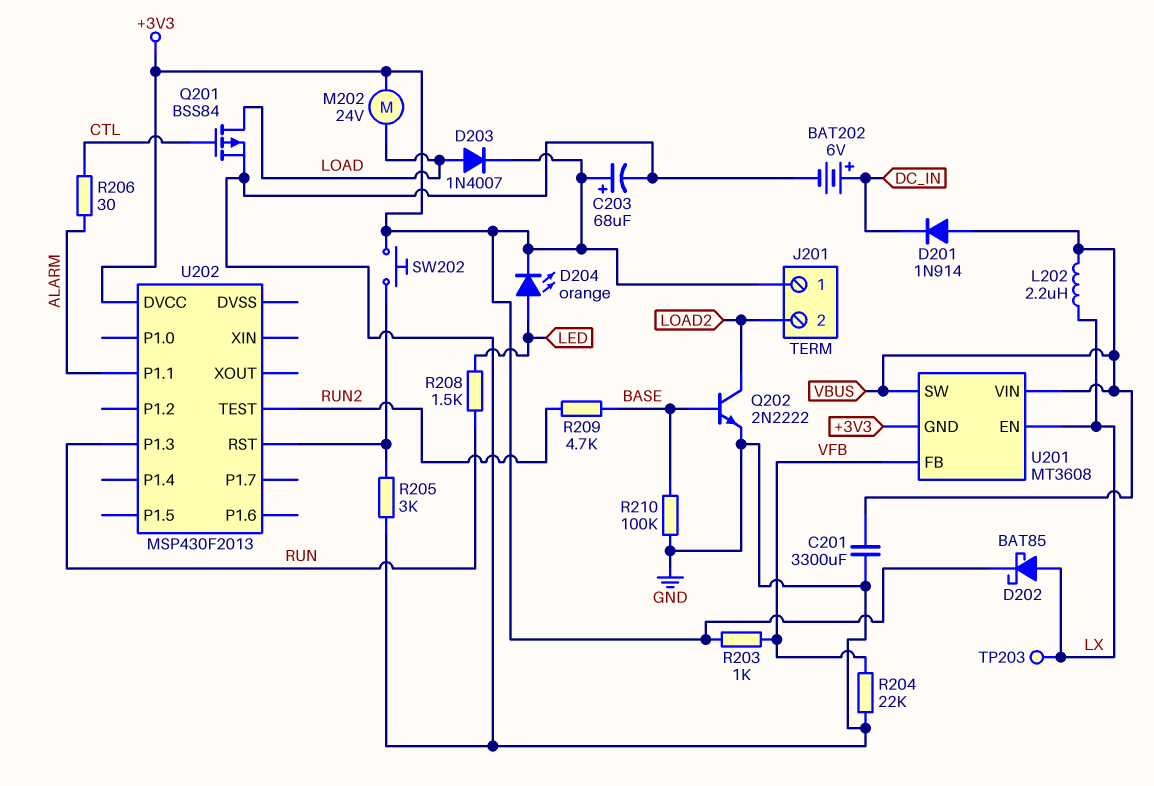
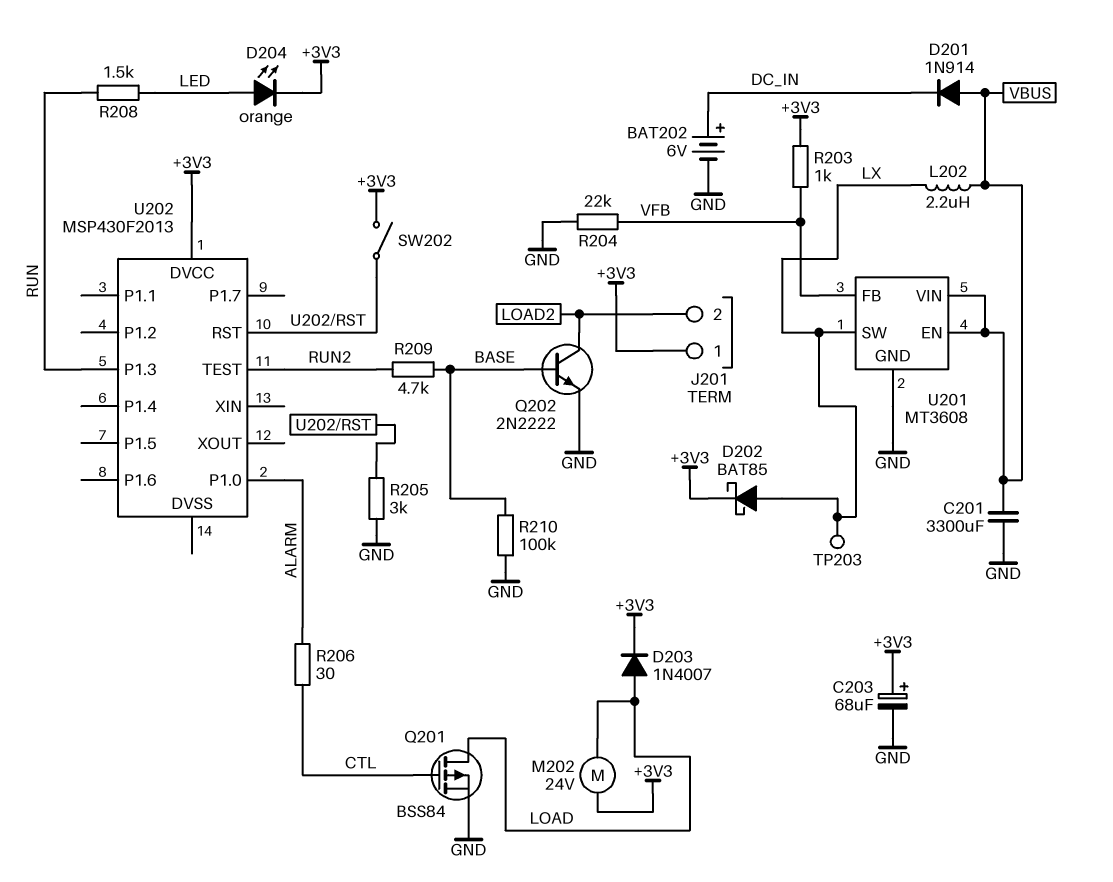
SW202: button (+3V3, U202/RST) -> switch (+3V3, U202/RST)
U201 pin EN: LX -> VBUS
U201 pin GND: +3V3 -> GND
U201 pin SW: VBUS -> LX
U202 pin P1.0: none -> ALARM
U202 pin P1.1: ALARM -> none

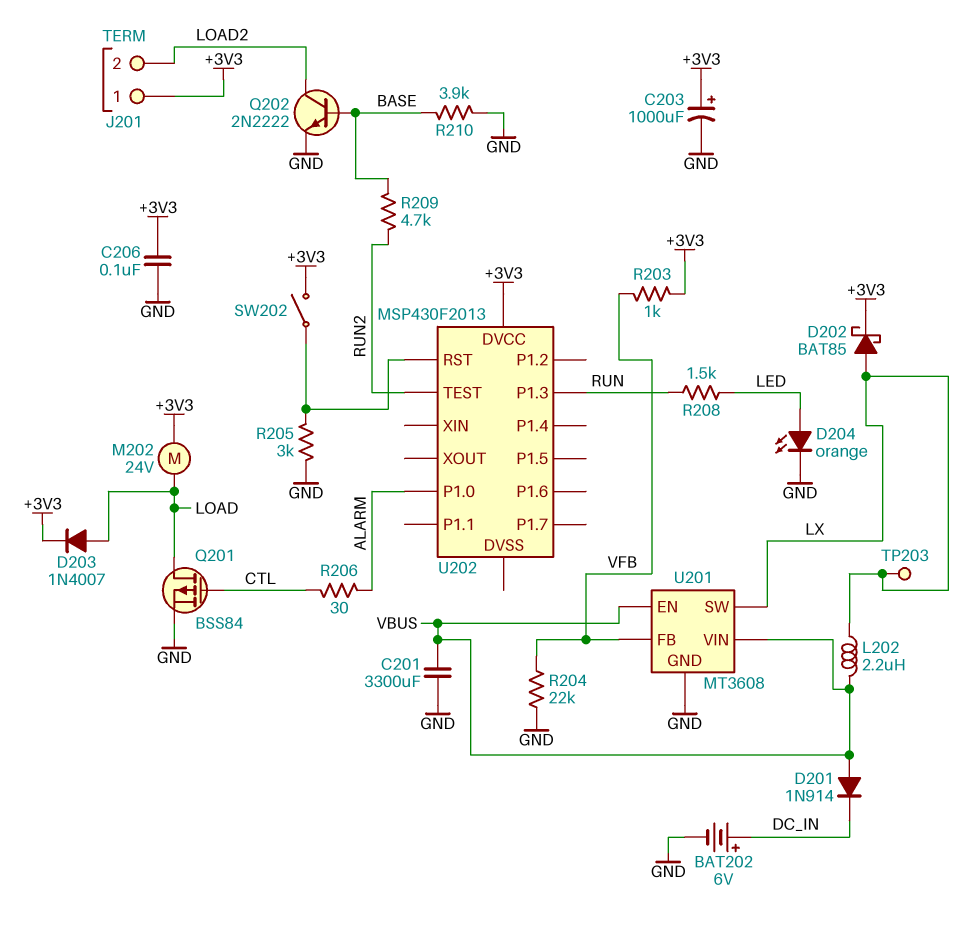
C203: 68uF (plus +3V3, minus GND) -> 1000uF (plus +3V3, minus GND)
C206: none -> 100nF (+3V3, GND)
D204: LED orange (A LED, K +3V3) -> LED orange (A LED, K GND)
R210: 100k (BASE, GND) -> 3.9k (BASE, GND)

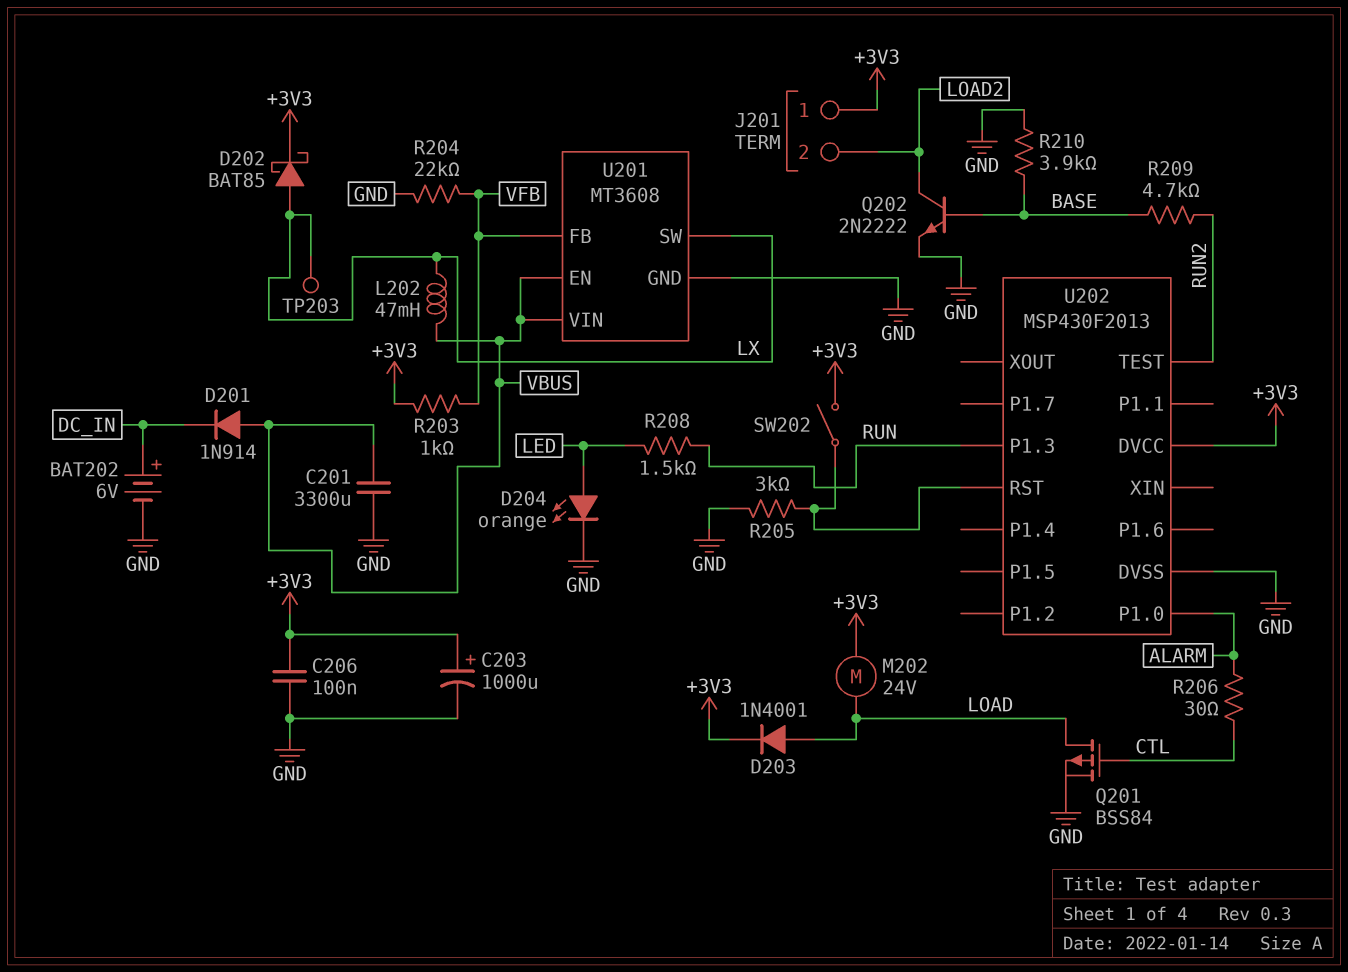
D203: diode 1N4007 (A LOAD, K +3V3) -> diode 1N4001 (A LOAD, K +3V3)
L202: 2.2uH (LX, VBUS) -> 47mH (LX, VBUS)
U202 pin DVSS: none -> GND

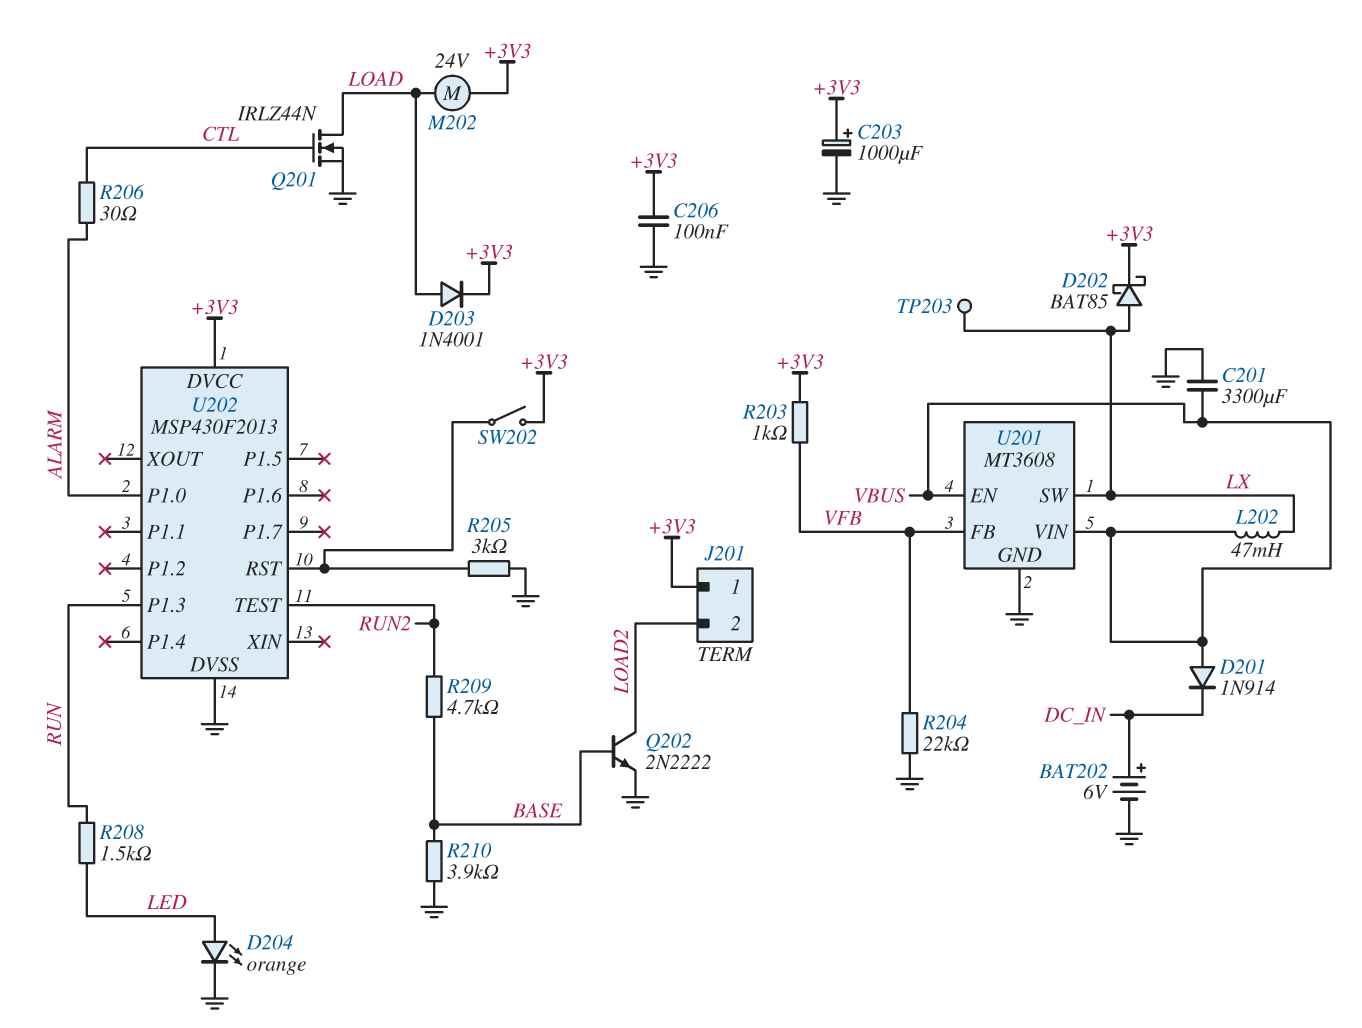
Q201: PMOS BSS84 (G CTL, D LOAD, S GND) -> NMOS IRLZ44N (G CTL, D LOAD, S GND)

